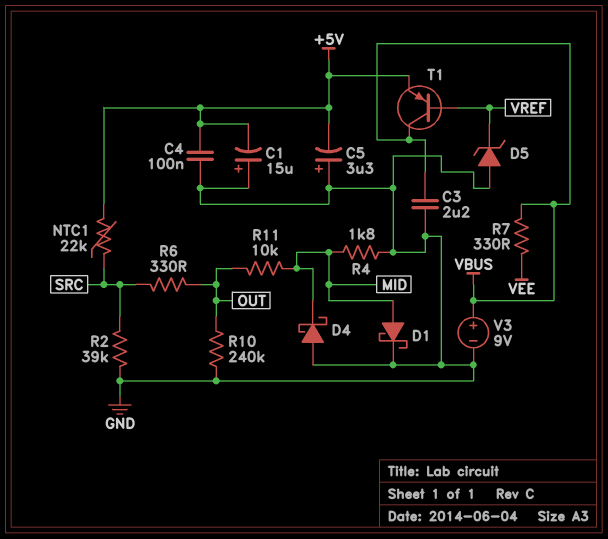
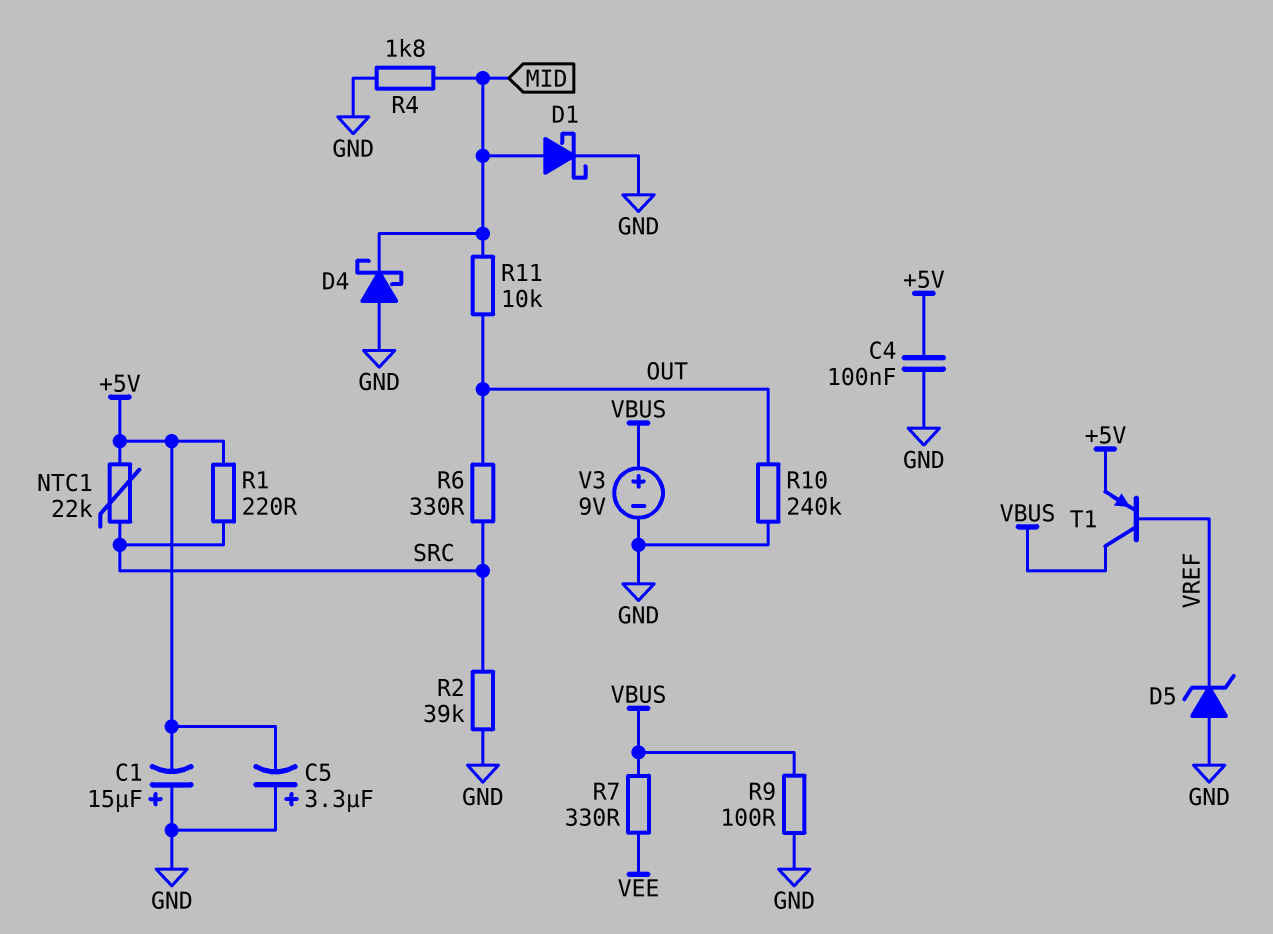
C3: 2.2uF (GND, VBUS) -> none
R1: none -> 220 (+5V, SRC)
R9: none -> 100 (GND, VBUS)

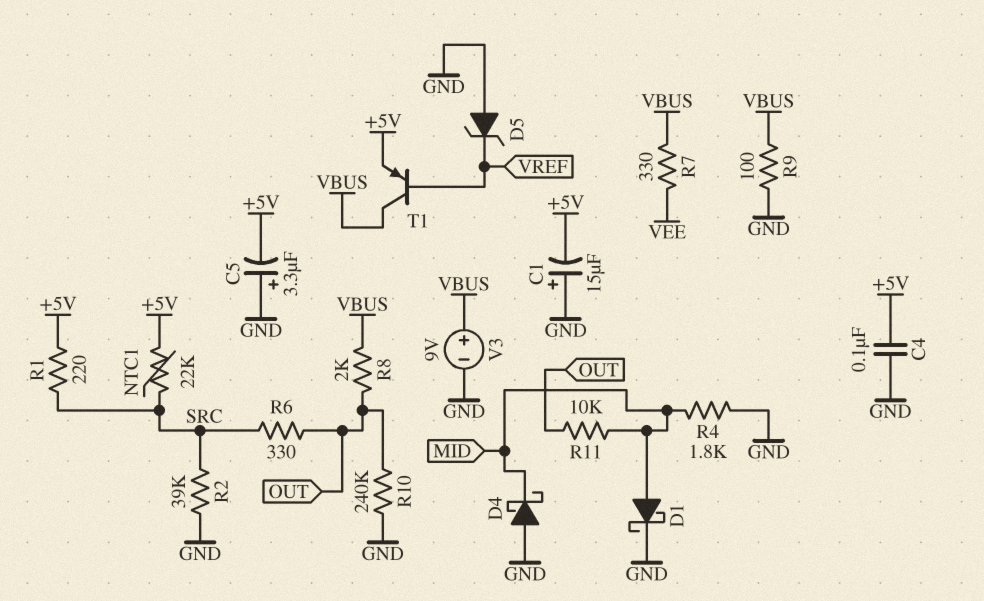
R8: none -> 2k (OUT, VBUS)

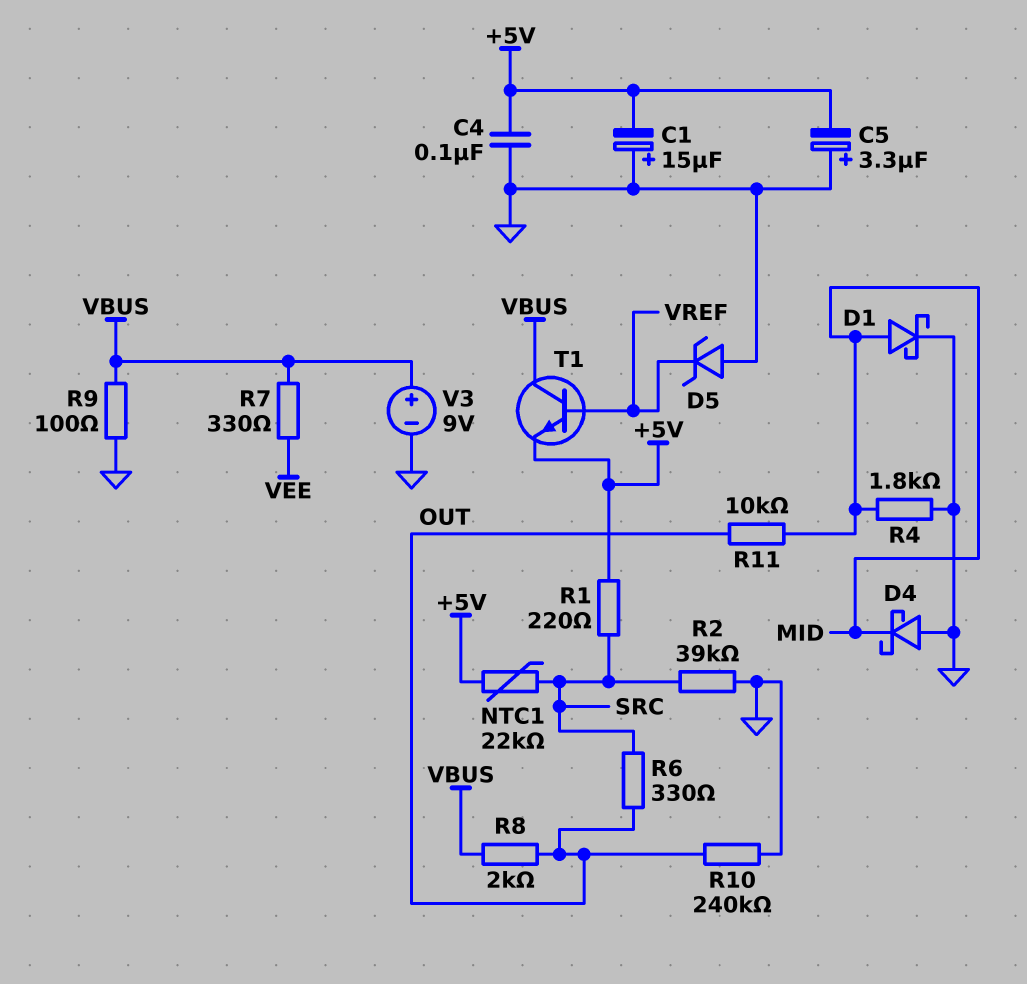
T1: PNP (B VREF, C VBUS, E +5V) -> NPN (B VREF, C VBUS, E +5V)

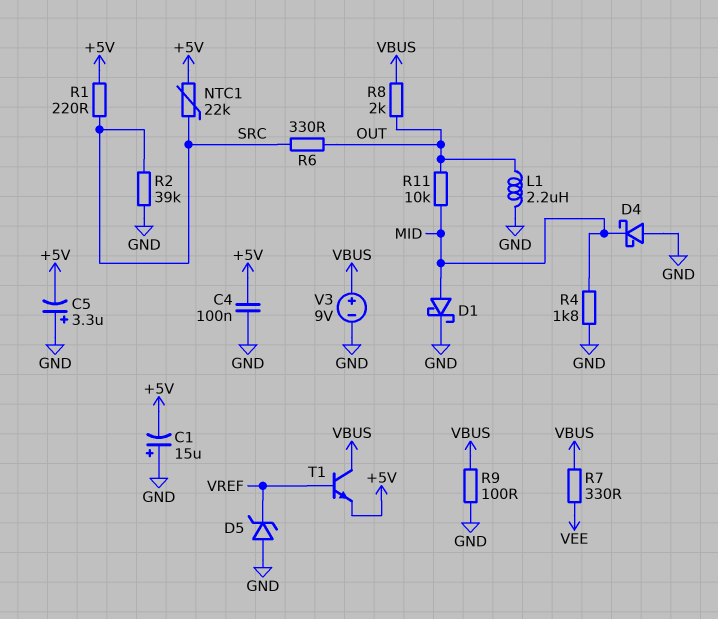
L1: none -> 2.2uH (GND, OUT)
R10: 240k (GND, OUT) -> none

